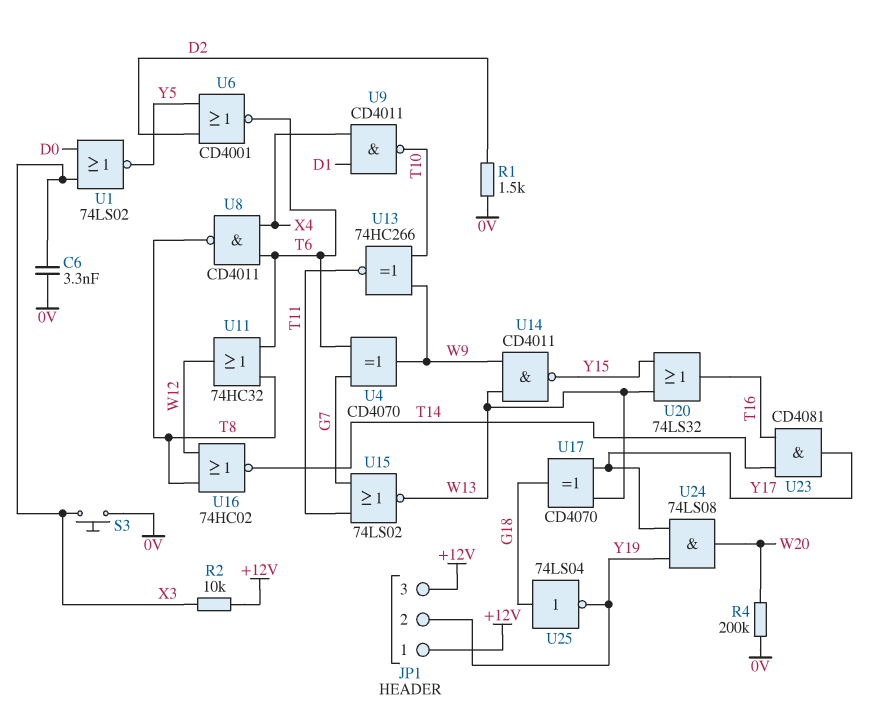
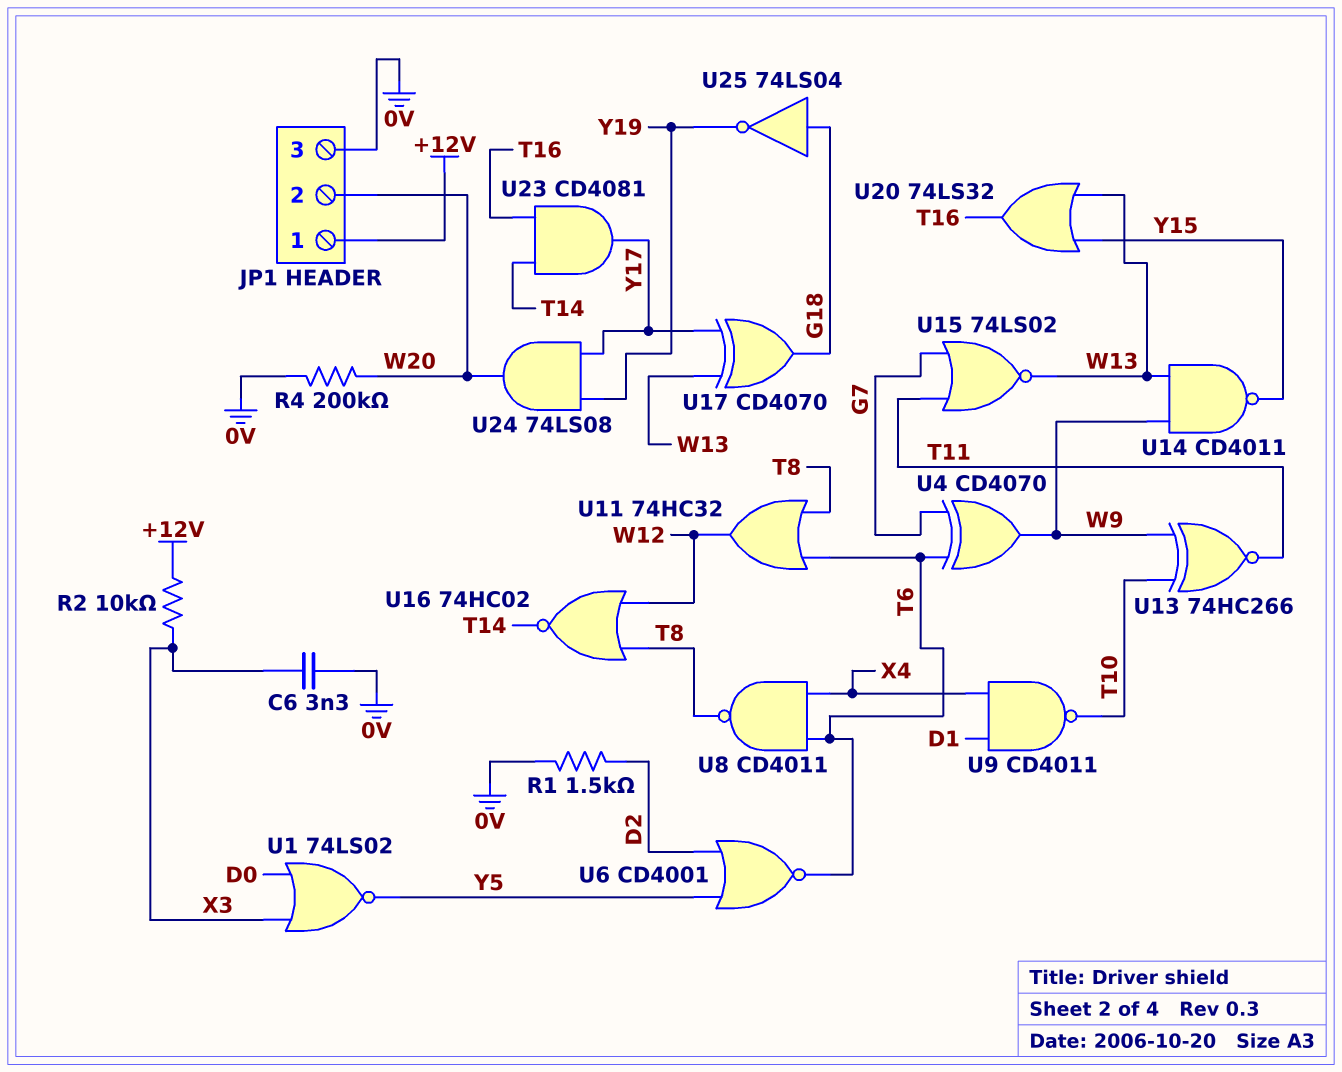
JP1 pin 2: Y19 -> W20
JP1 pin 3: +12V -> 0V
S3: button (0V, X3) -> none

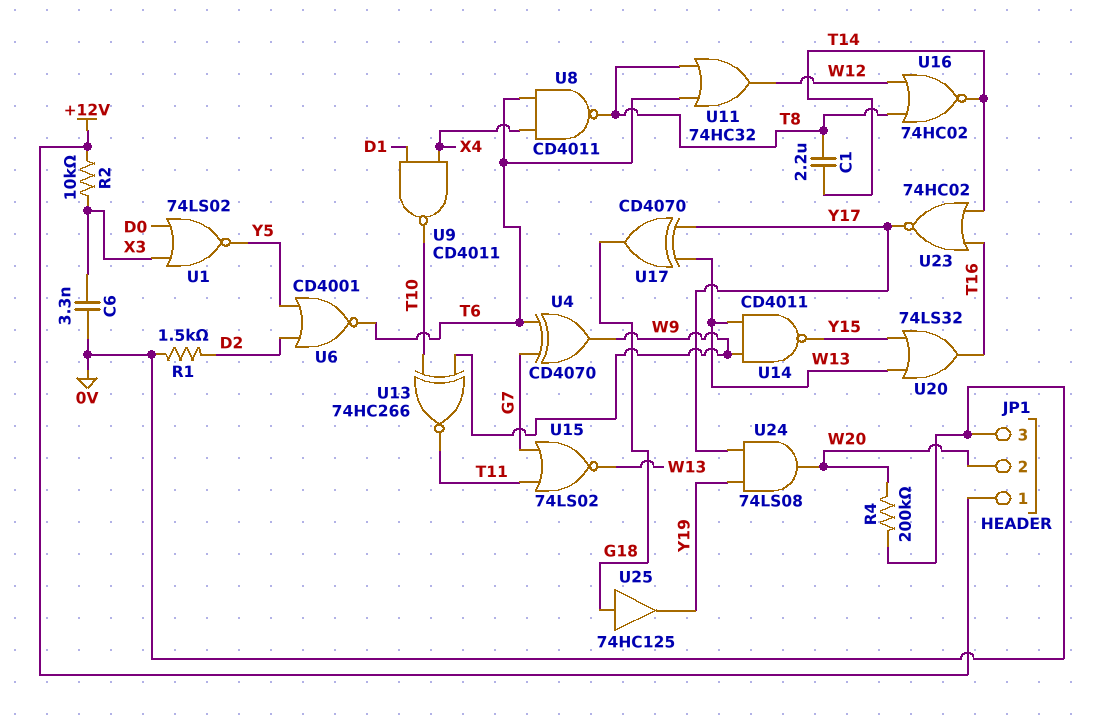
C1: none -> 2.2uF (T8, T14)
U23: AND CD4081 (in T14, in T16, out Y17) -> NOR 74HC02 (in T14, in T16, out Y17)
U25: NOT 74LS04 (in G18, out Y19) -> buffer 74HC125 (in G18, out Y19)

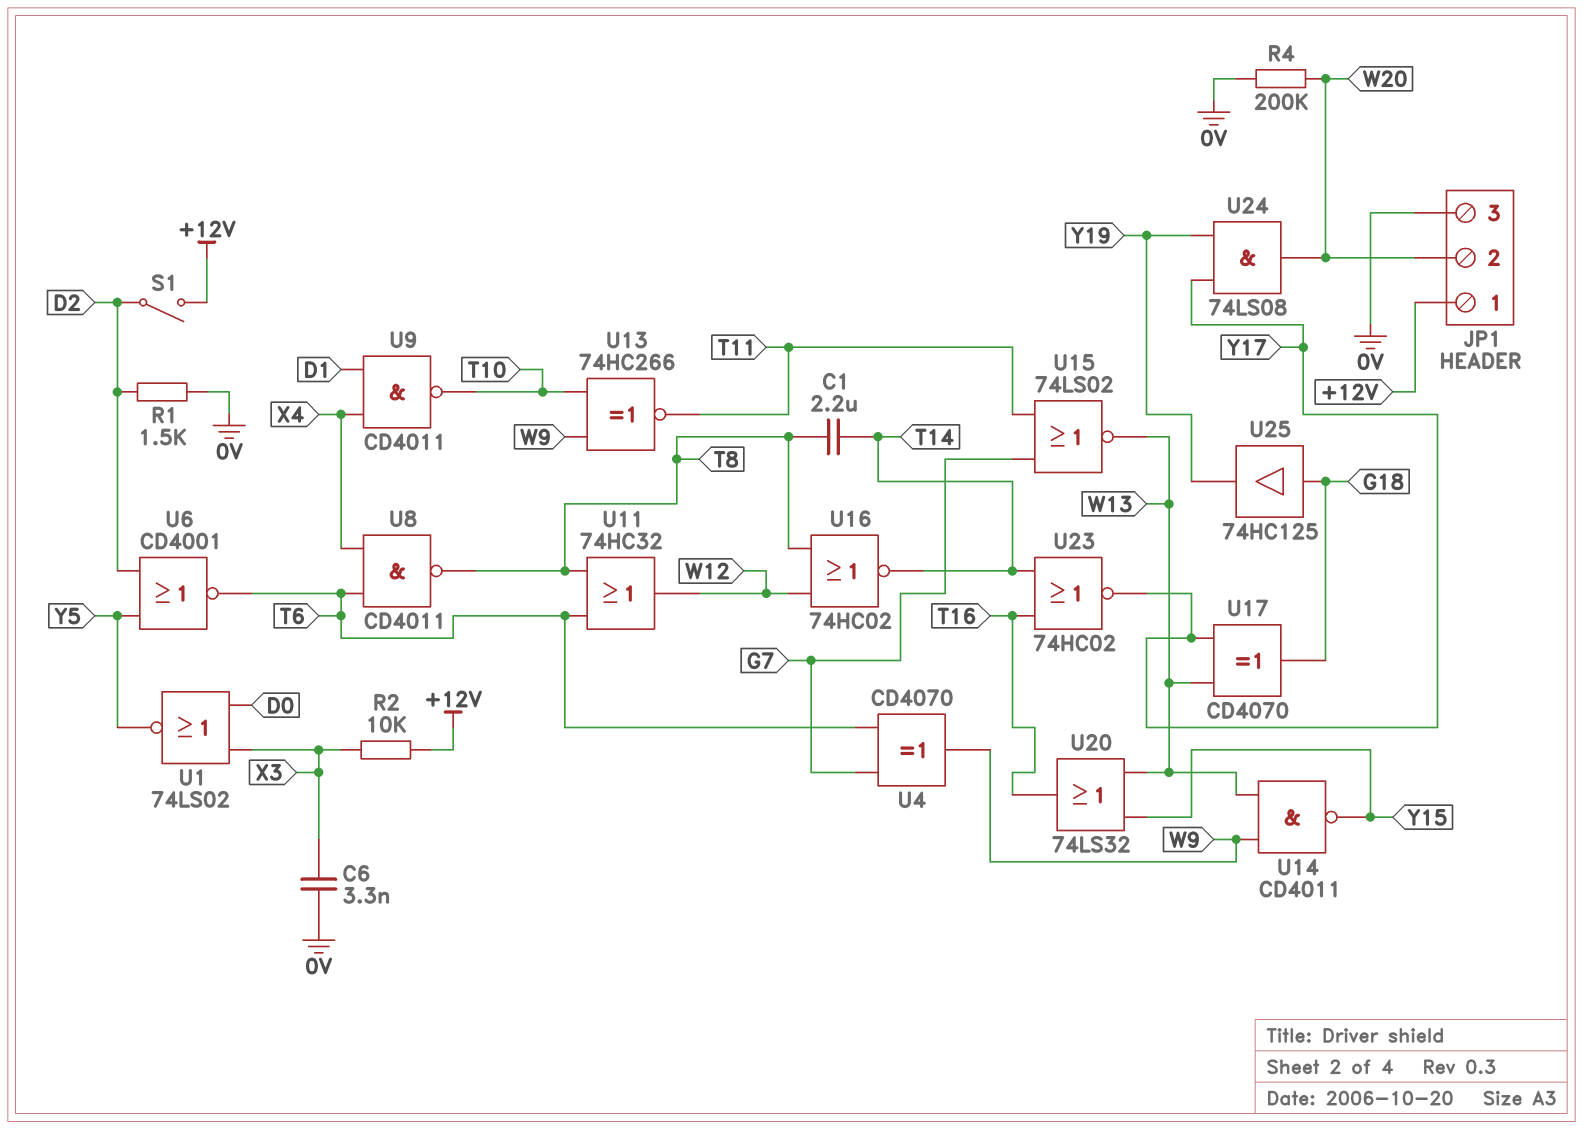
S1: none -> switch (+12V, D2)

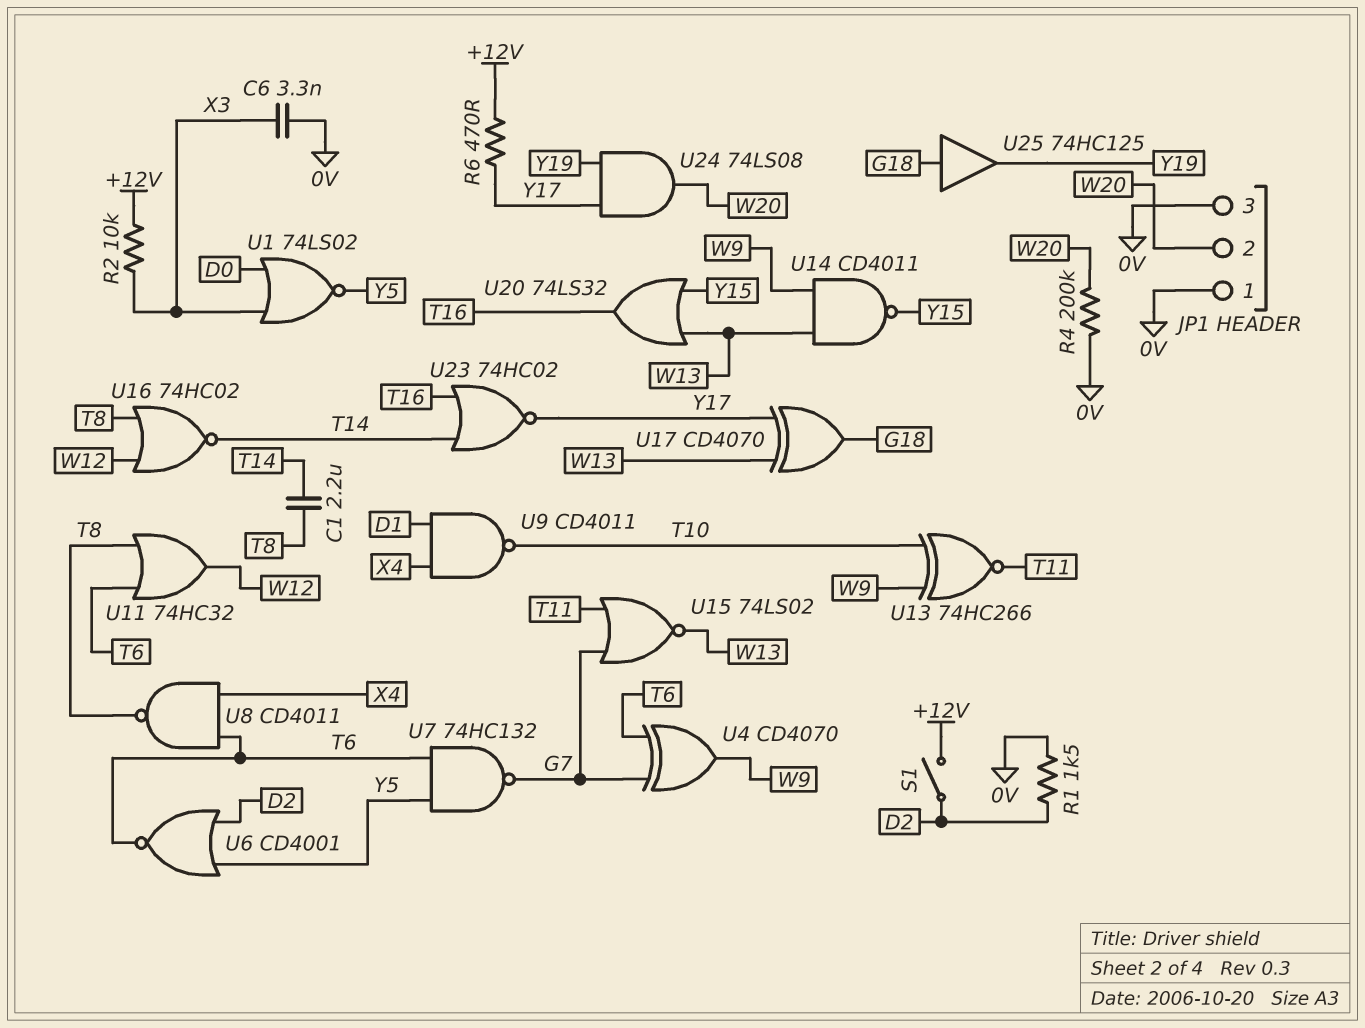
JP1 pin 1: +12V -> 0V
R6: none -> 470 (+12V, Y17)
U7: none -> NAND 74HC132 (in T6, in Y5, out G7)

